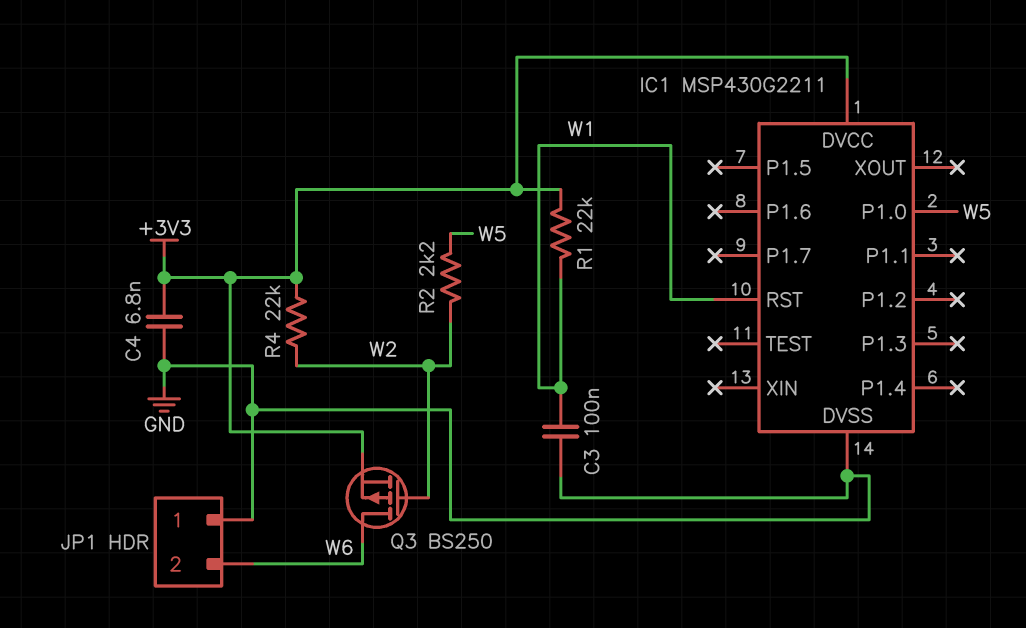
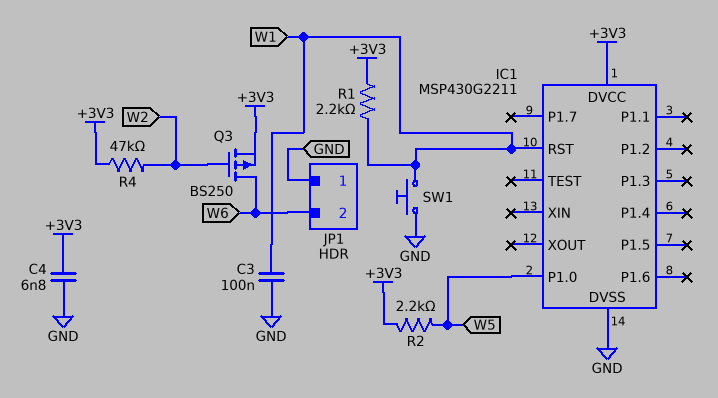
R1: 22k (+3V3, W1) -> 2.2k (+3V3, W1)
R2: 2.2k (W2, W5) -> 2.2k (+3V3, W5)
R4: 22k (+3V3, W2) -> 47k (+3V3, W2)
SW1: none -> button (GND, W1)

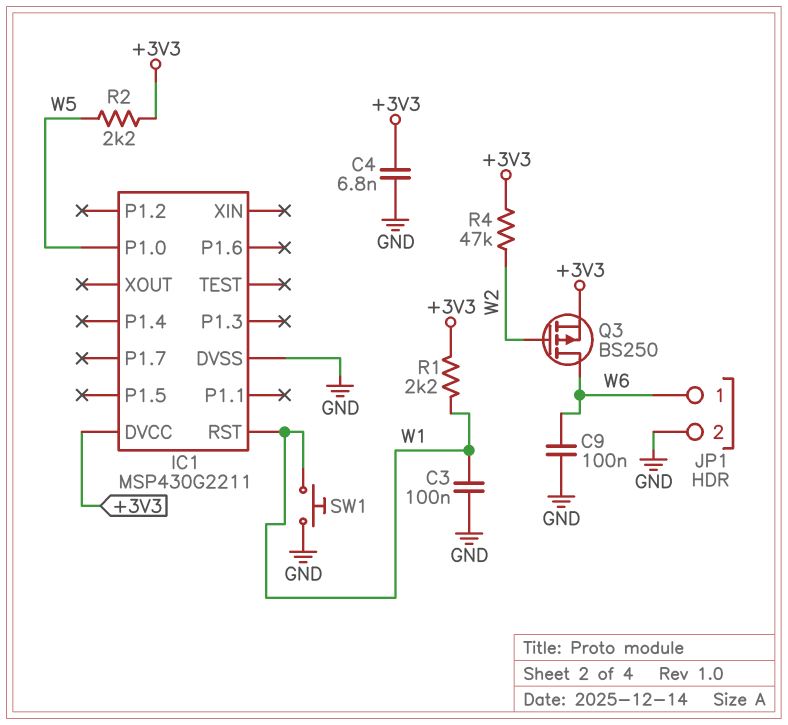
C9: none -> 100nF (GND, W6)
JP1 pin 1: GND -> W6
JP1 pin 2: W6 -> GND

